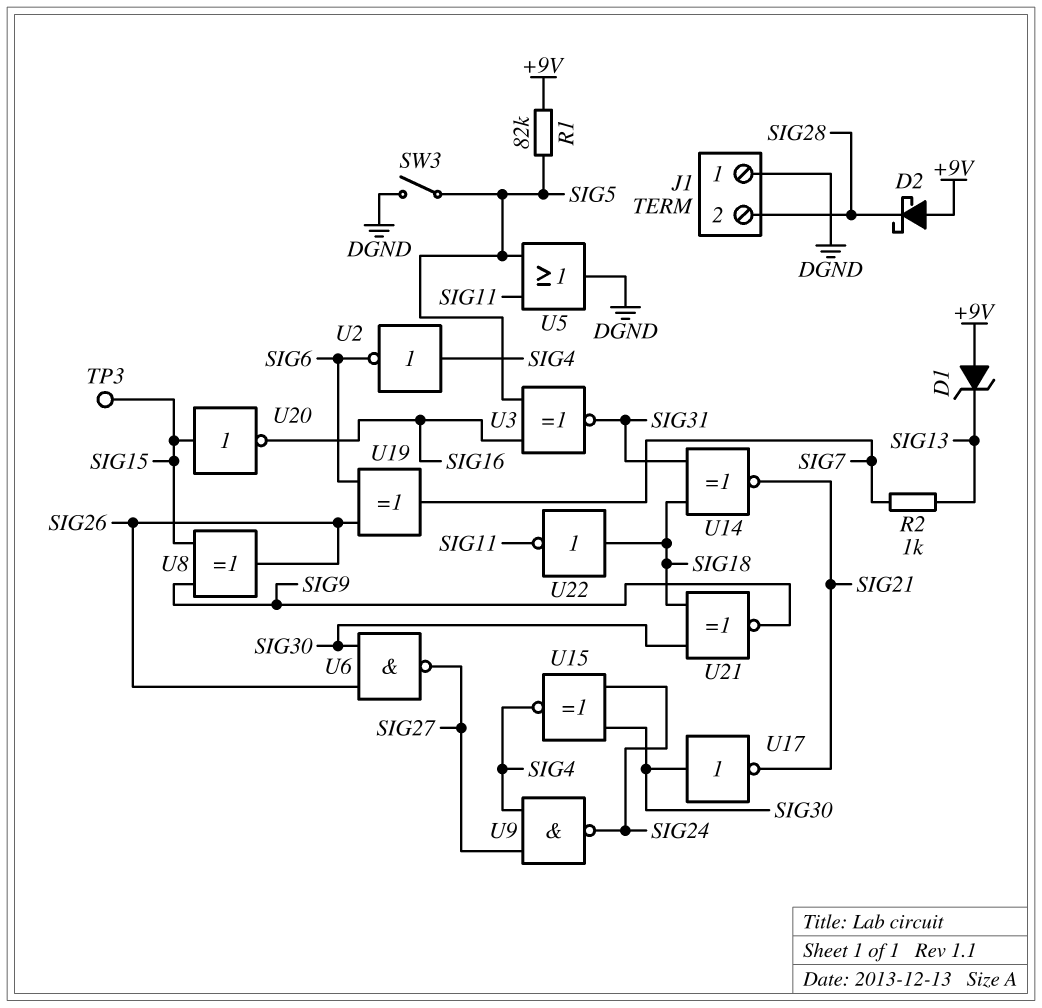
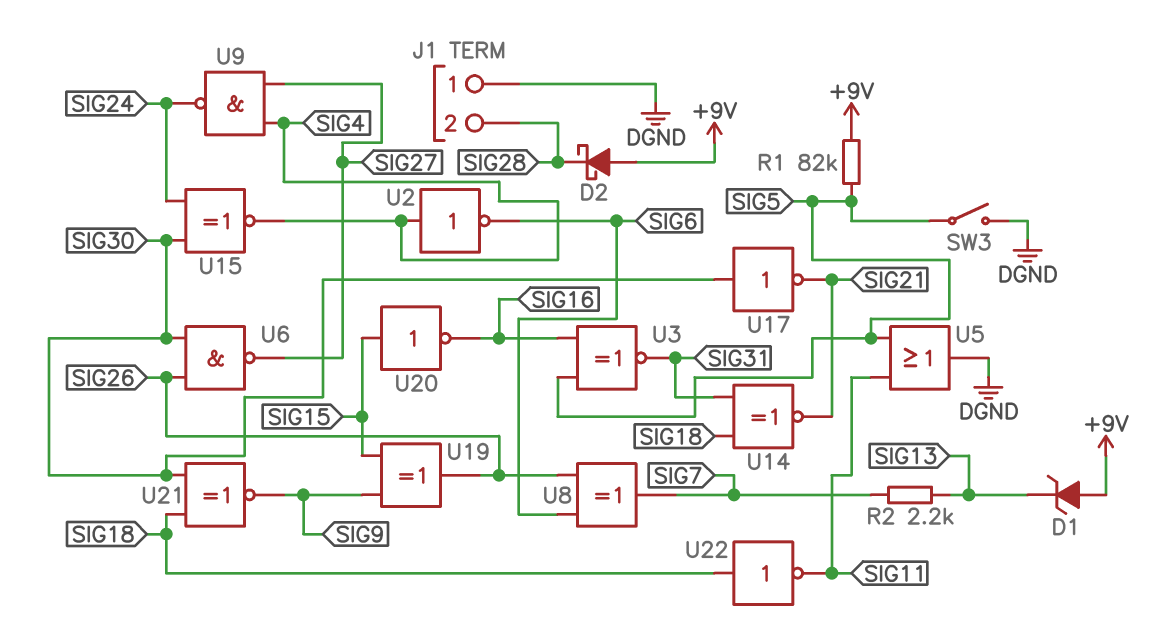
R2: 1k (SIG7, SIG13) -> 2.2k (SIG7, SIG13)
TP3: test point (SIG15) -> none
U8: XOR (in SIG9, in SIG15, out SIG26) -> XOR (in SIG6, in SIG26, out SIG7)
U19: XOR (in SIG6, in SIG26, out SIG7) -> XOR (in SIG9, in SIG15, out SIG26)

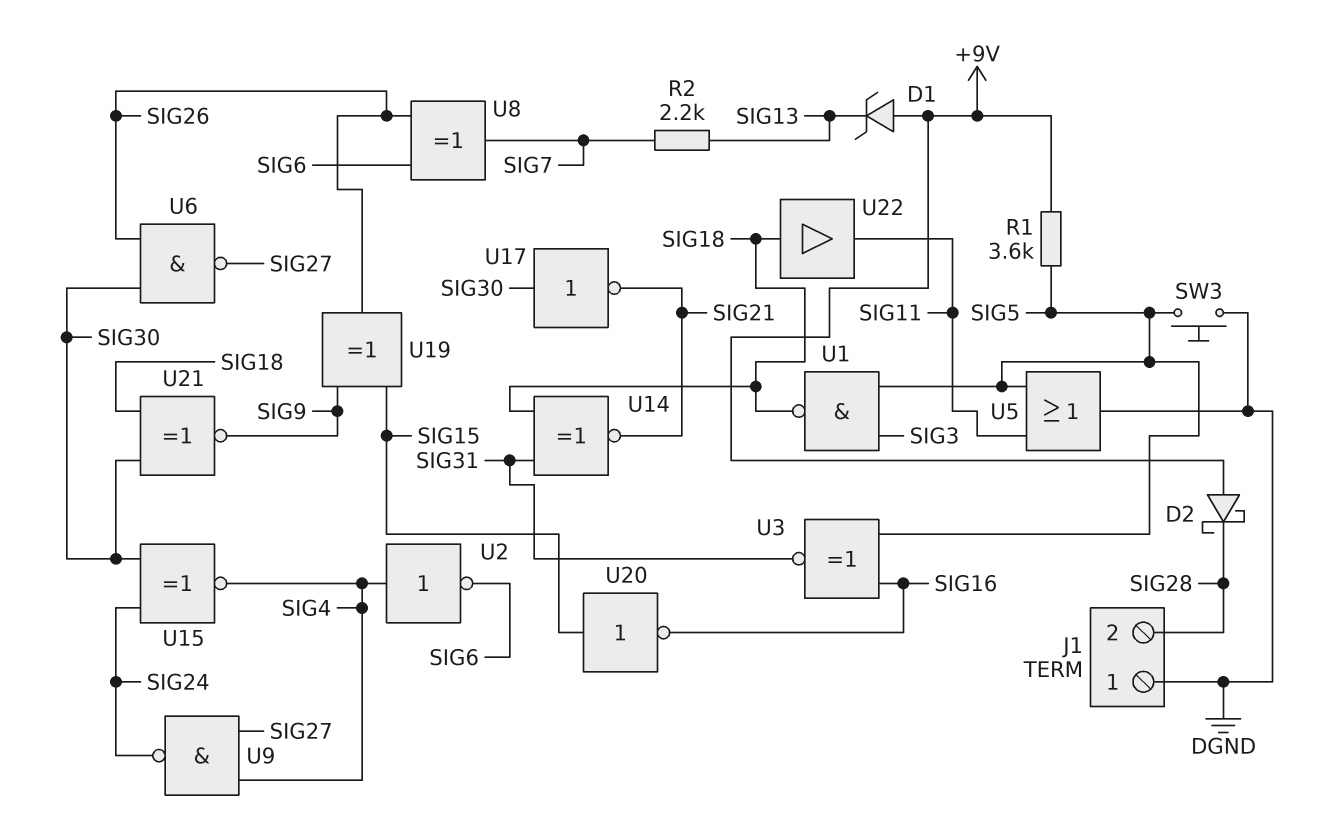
R1: 82k (+9V, SIG5) -> 3.6k (+9V, SIG5)
SW3: switch (DGND, SIG5) -> button (DGND, SIG5)
U1: none -> NAND (in SIG3, in SIG5, out SIG18)
U22: NOT (in SIG18, out SIG11) -> buffer (in SIG18, out SIG11)

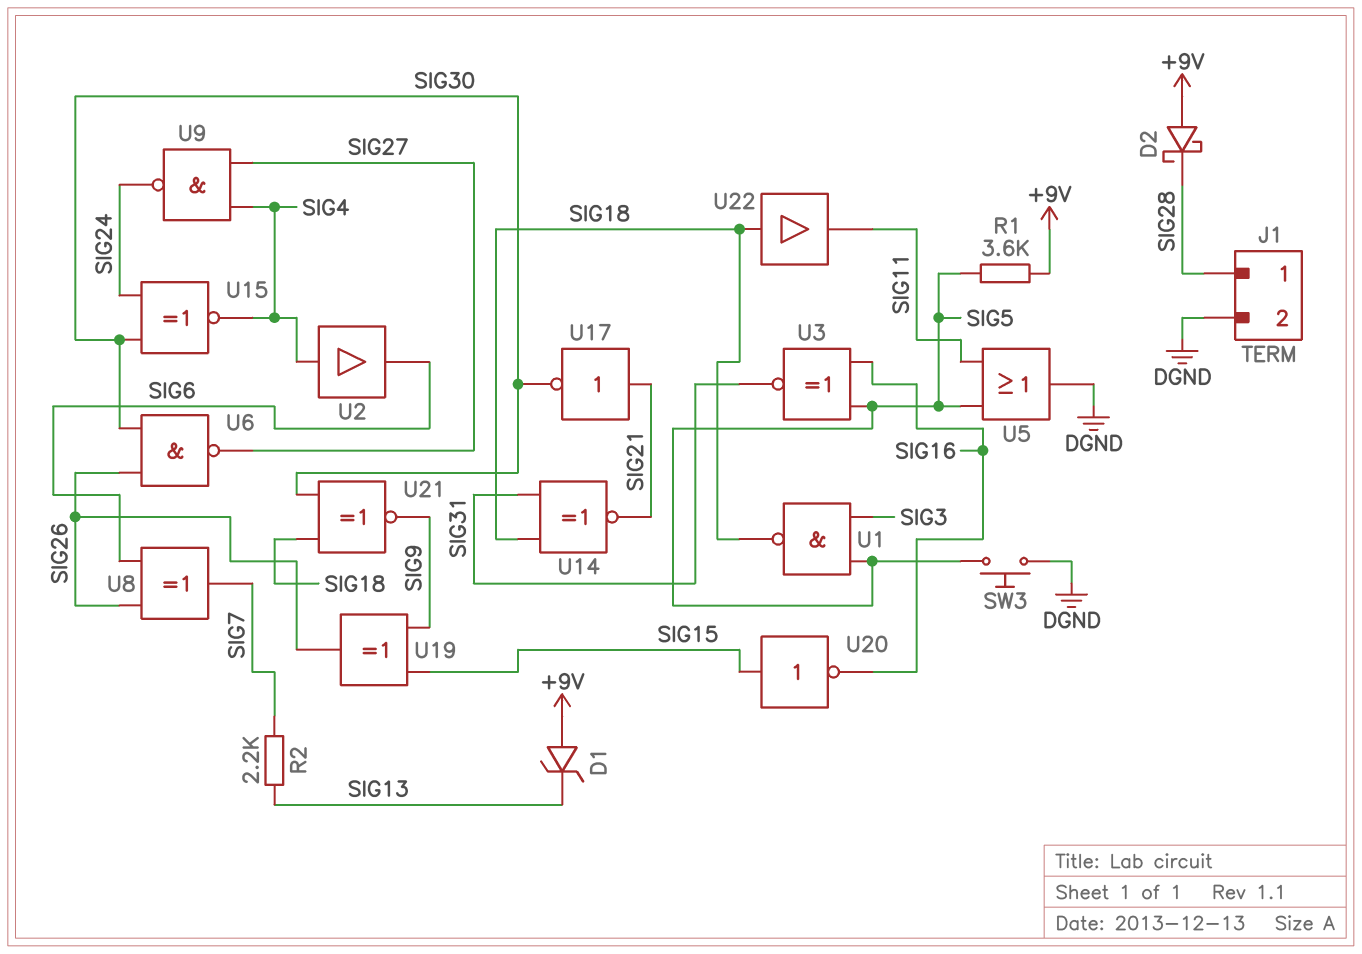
J1 pin 1: DGND -> SIG28
J1 pin 2: SIG28 -> DGND
U2: NOT (in SIG4, out SIG6) -> buffer (in SIG4, out SIG6)
U17: NOT (in SIG30, out SIG21) -> NOT (in SIG21, out SIG30)

